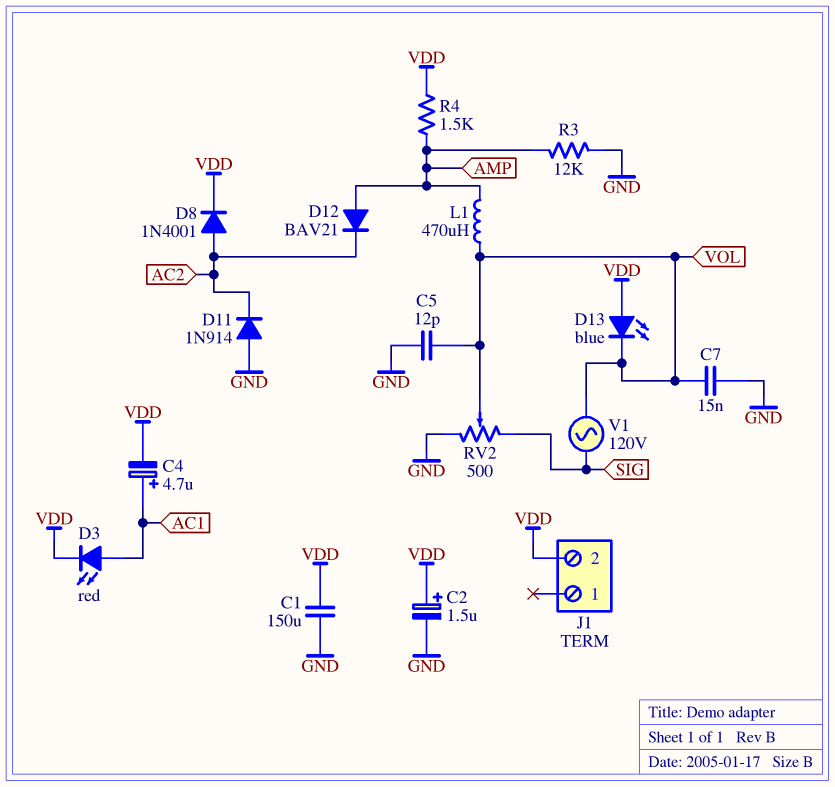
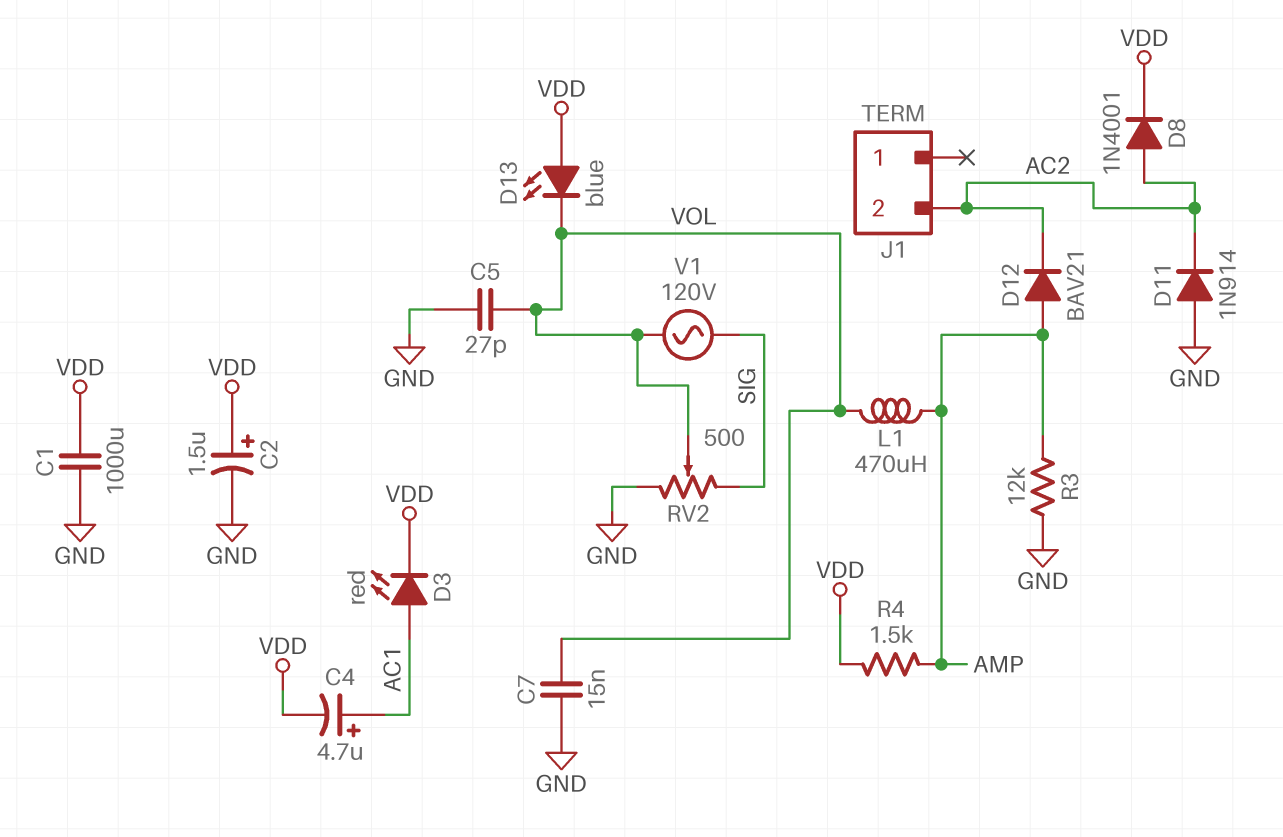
C1: 150uF (GND, VDD) -> 1000uF (GND, VDD)
C5: 12pF (GND, VOL) -> 27pF (GND, VOL)
J1 pin 2: VDD -> AC2

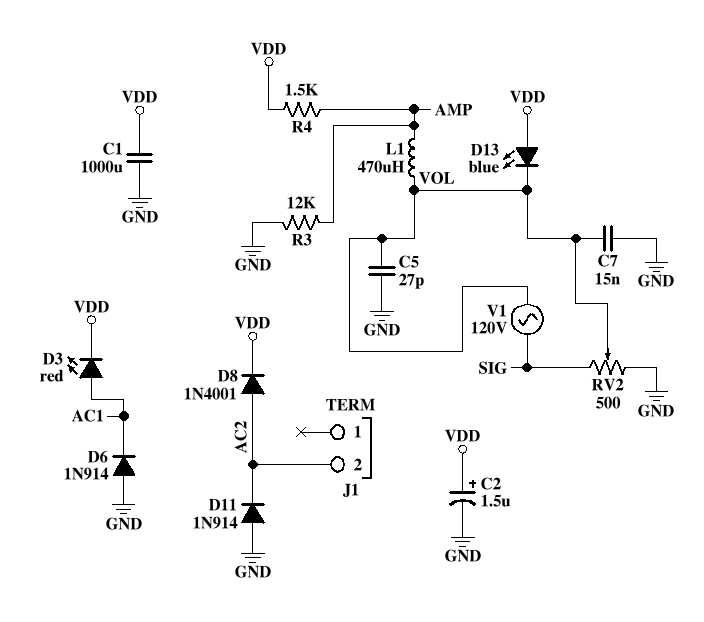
C4: 4.7uF (plus AC1, minus VDD) -> none
D6: none -> diode 1N914 (A GND, K AC1)
D12: diode BAV21 (A AMP, K AC2) -> none

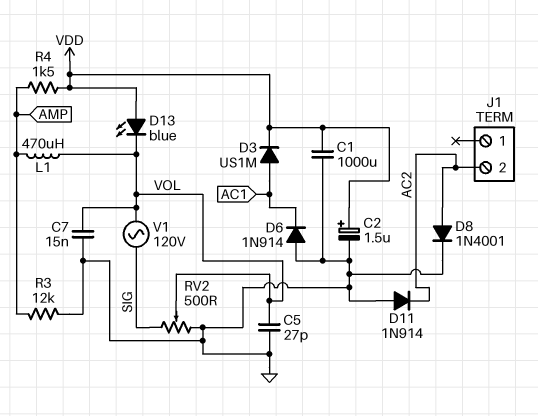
D3: LED red (A AC1, K VDD) -> diode US1M (A AC1, K VDD)
D8: diode 1N4001 (A AC2, K VDD) -> diode 1N4001 (A AC2, K GND)

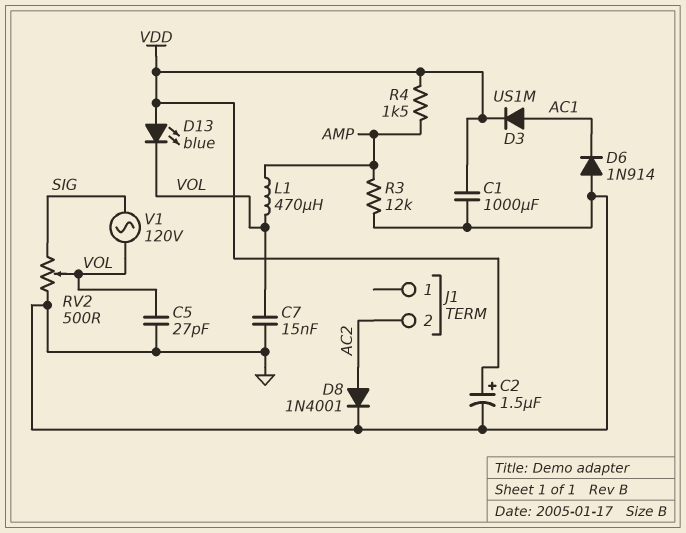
D11: diode 1N914 (A GND, K AC2) -> none

